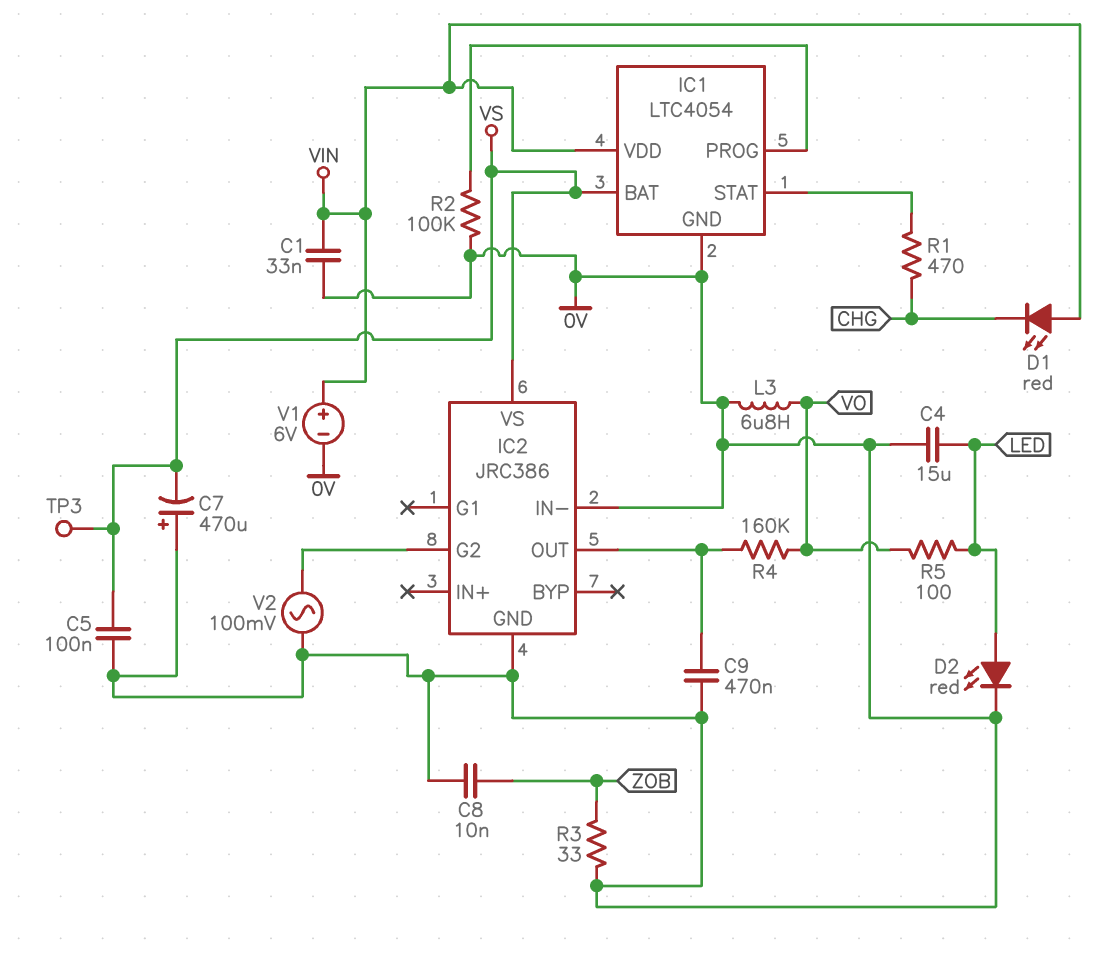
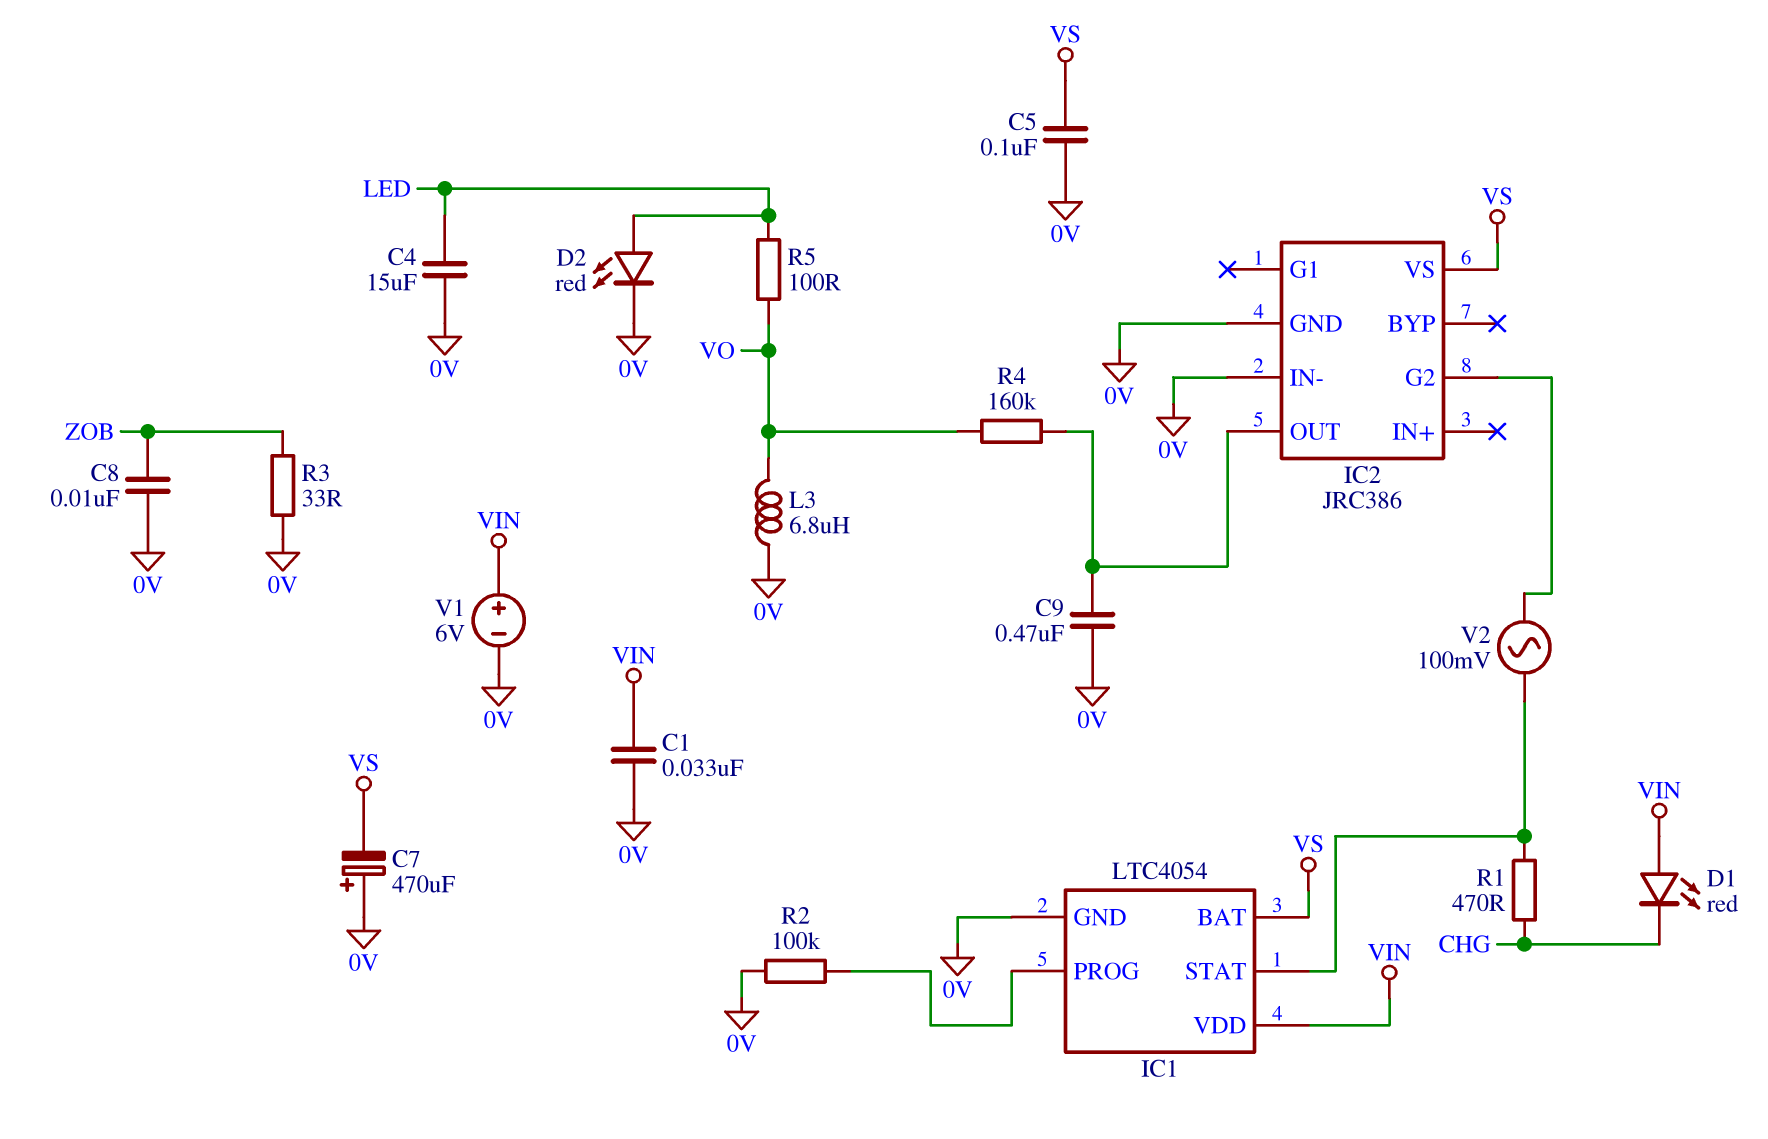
TP3: test point (VS) -> none
V2: AC 100mV (0V, IC2/G2) -> AC 100mV (IC1/STAT, IC2/G2)

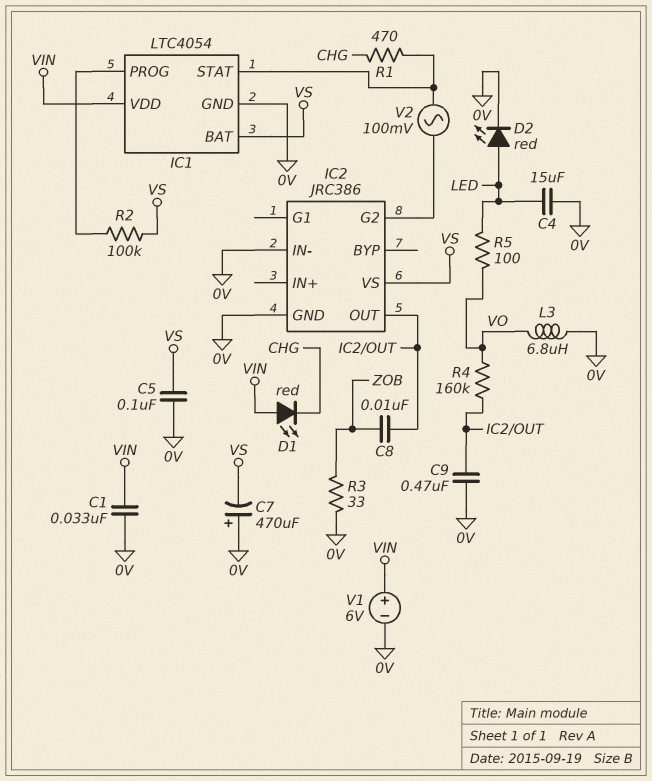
C8: 10nF (0V, ZOB) -> 10nF (IC2/OUT, ZOB)
R2: 100k (0V, IC1/PROG) -> 100k (IC1/PROG, VS)

